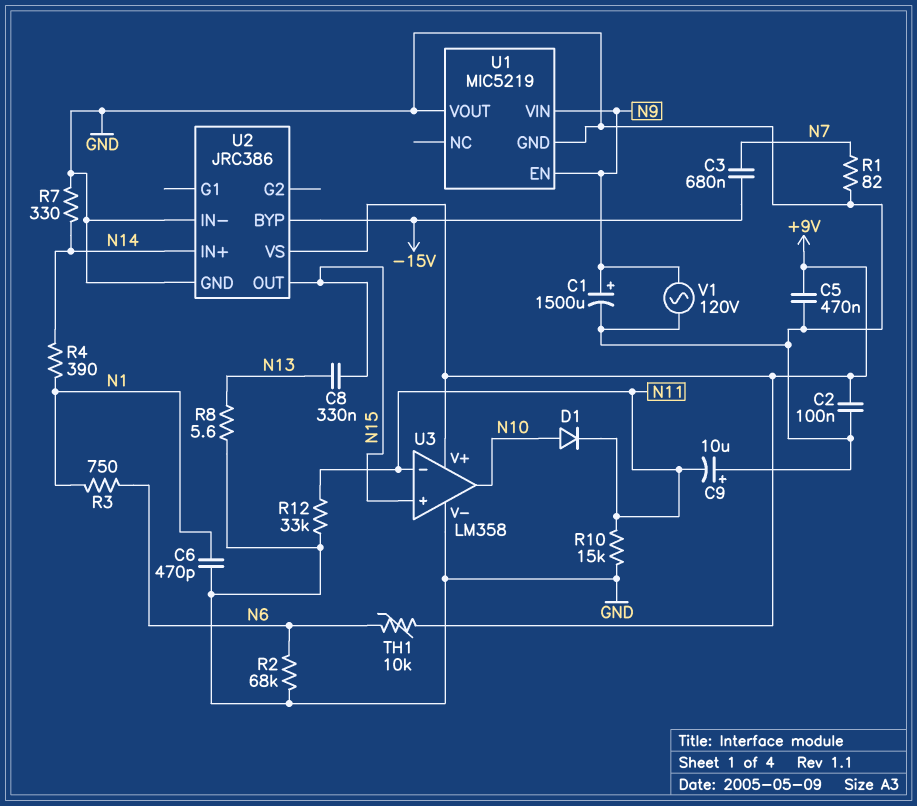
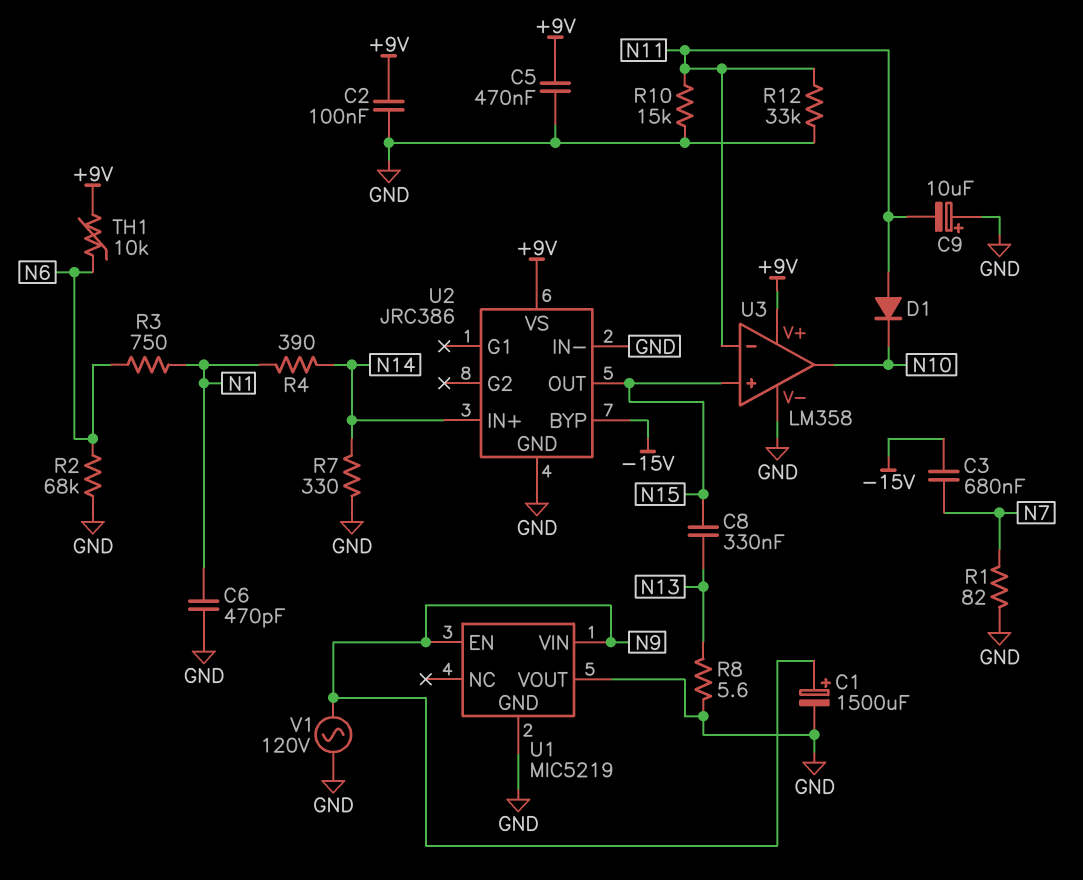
D1: diode (A N10, K N11) -> diode (A N11, K N10)

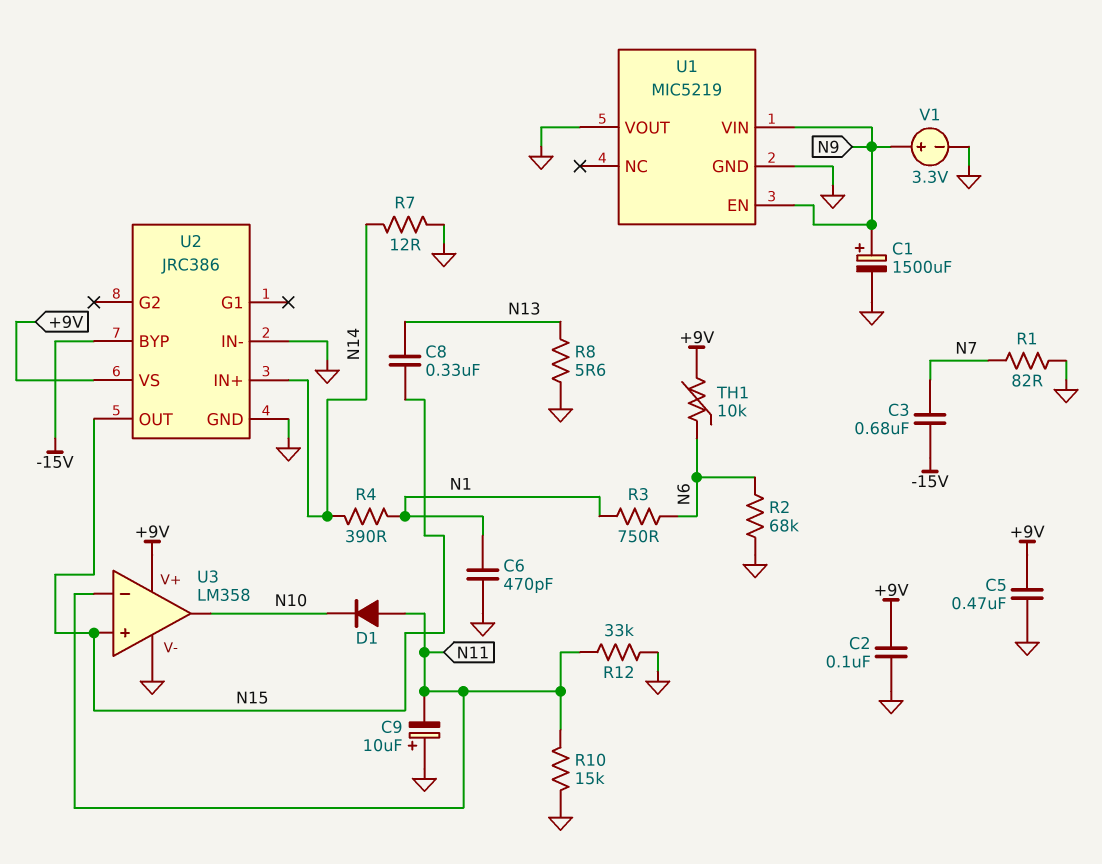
R7: 330 (GND, N14) -> 12 (GND, N14)
V1: AC 120V (GND, N9) -> 3.3V (plus N9, minus GND)

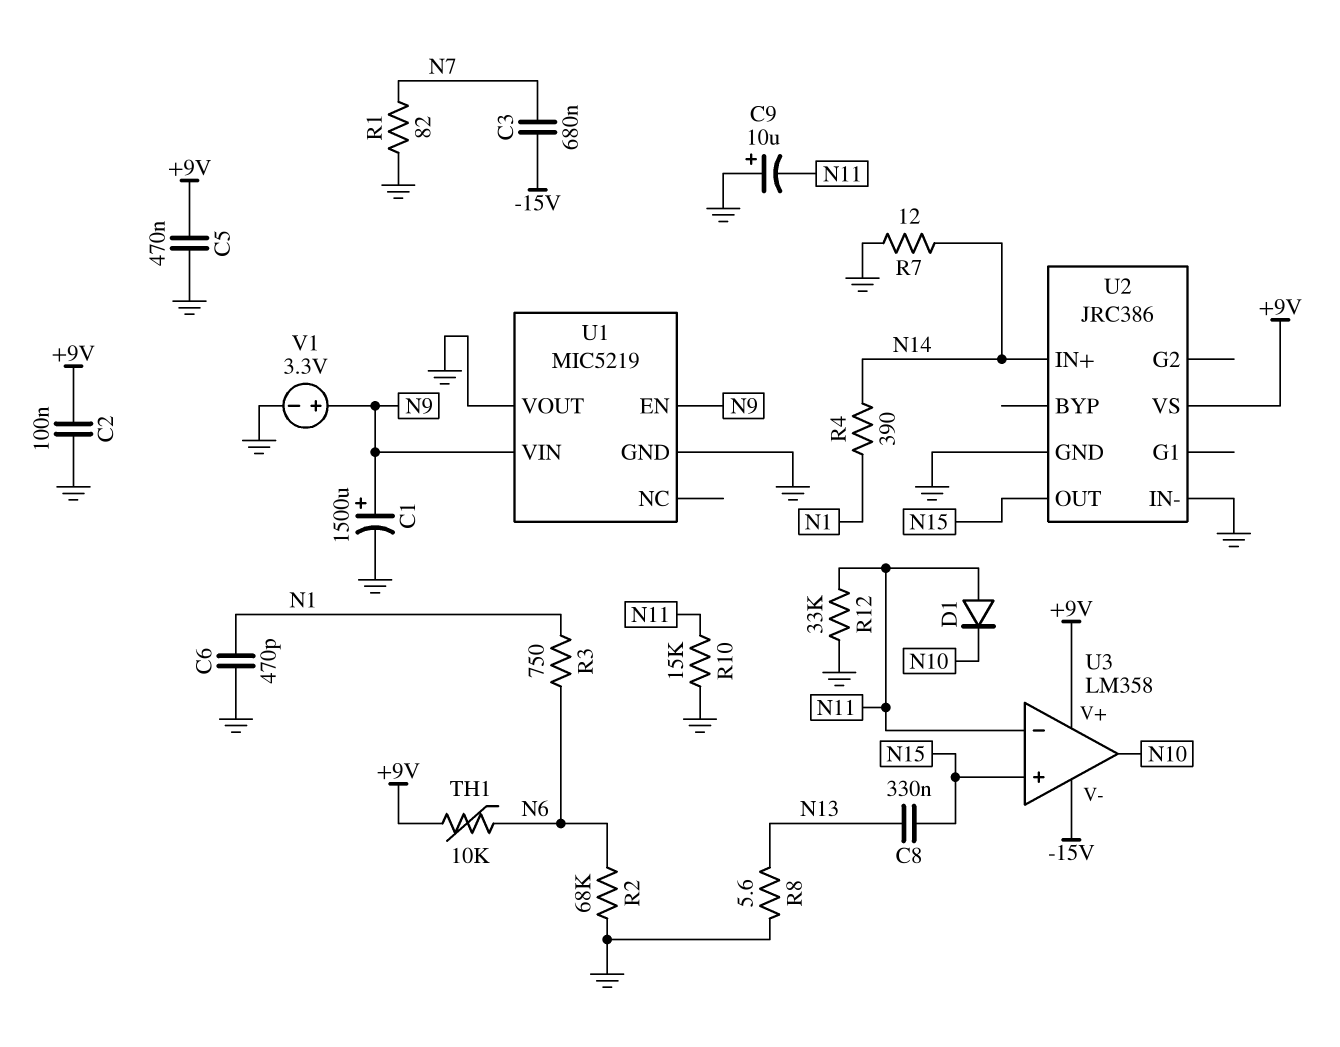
U2 pin BYP: -15V -> none
U3 pin V-: GND -> -15V

